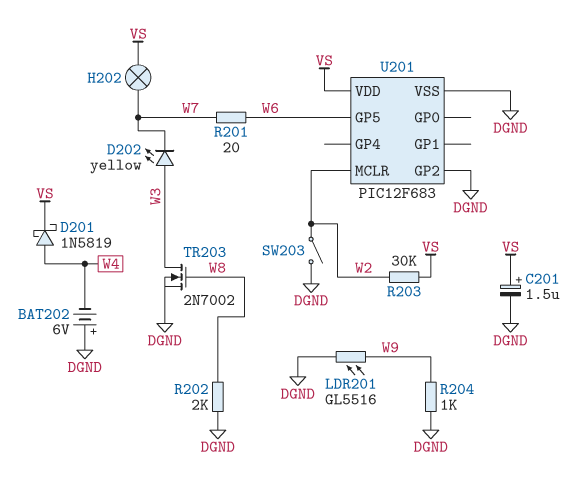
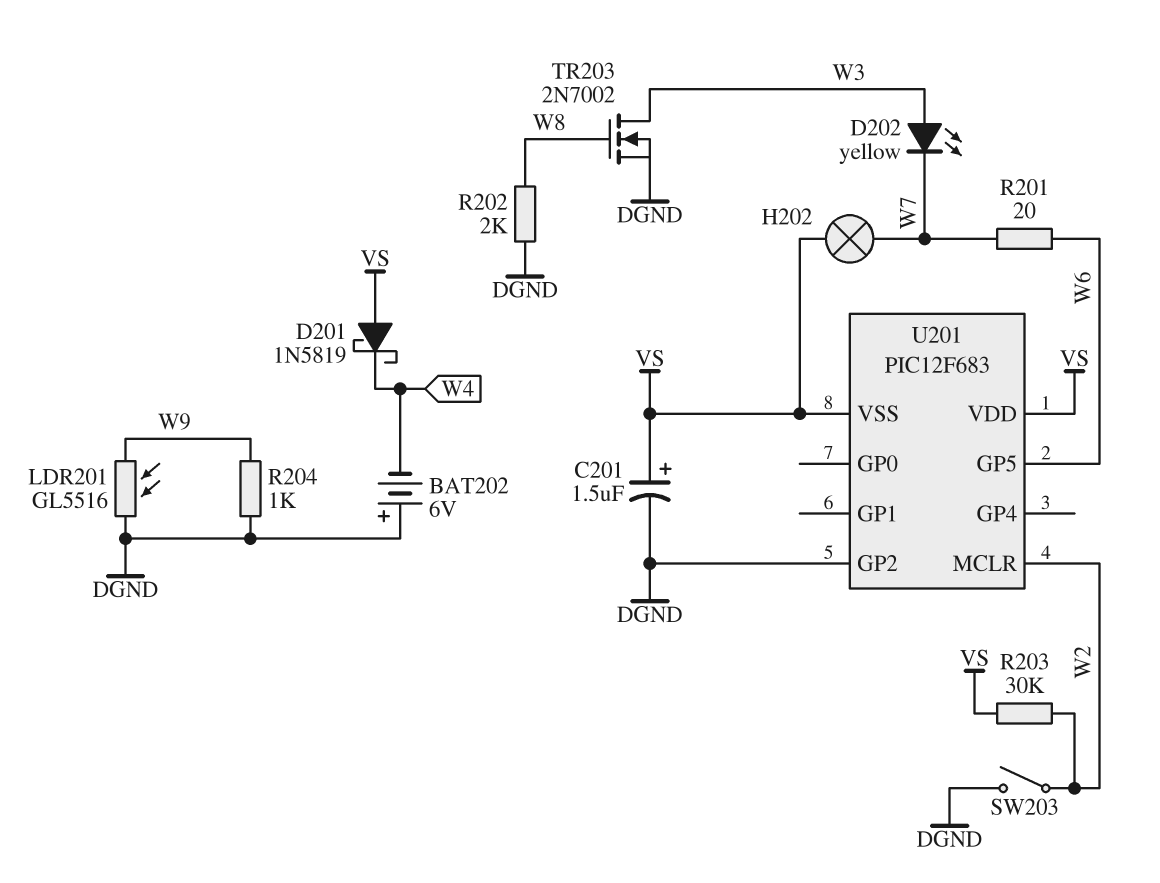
D201: schottky 1N5819 (A W4, K VS) -> schottky 1N5819 (A VS, K W4)
U201 pin VSS: DGND -> VS

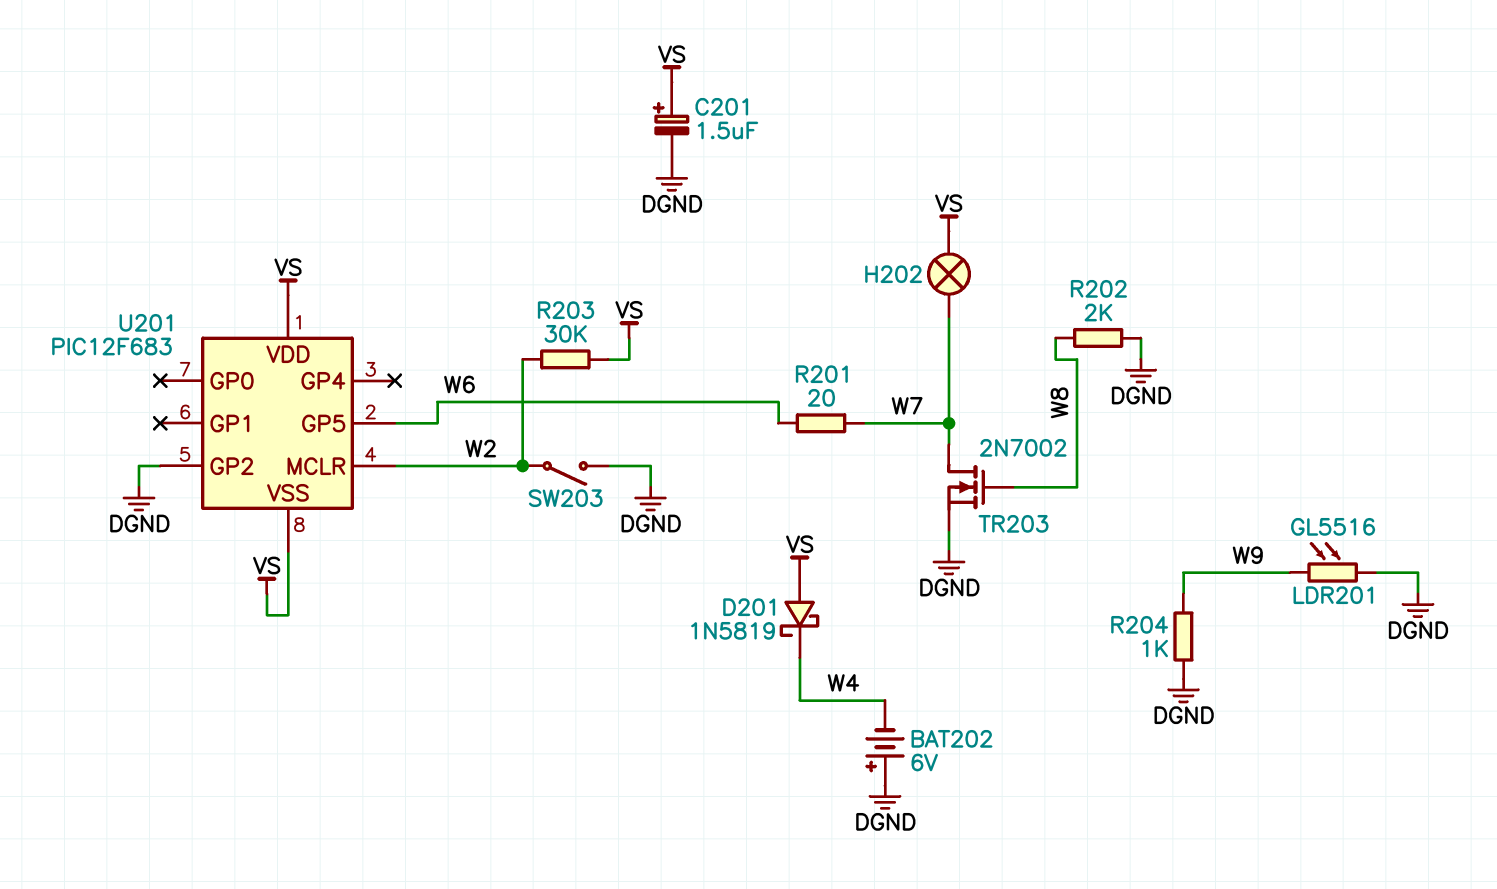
D202: LED yellow (A W3, K W7) -> none
TR203: NMOS 2N7002 (G W8, D W3, S DGND) -> NMOS 2N7002 (G W8, D W7, S DGND)

